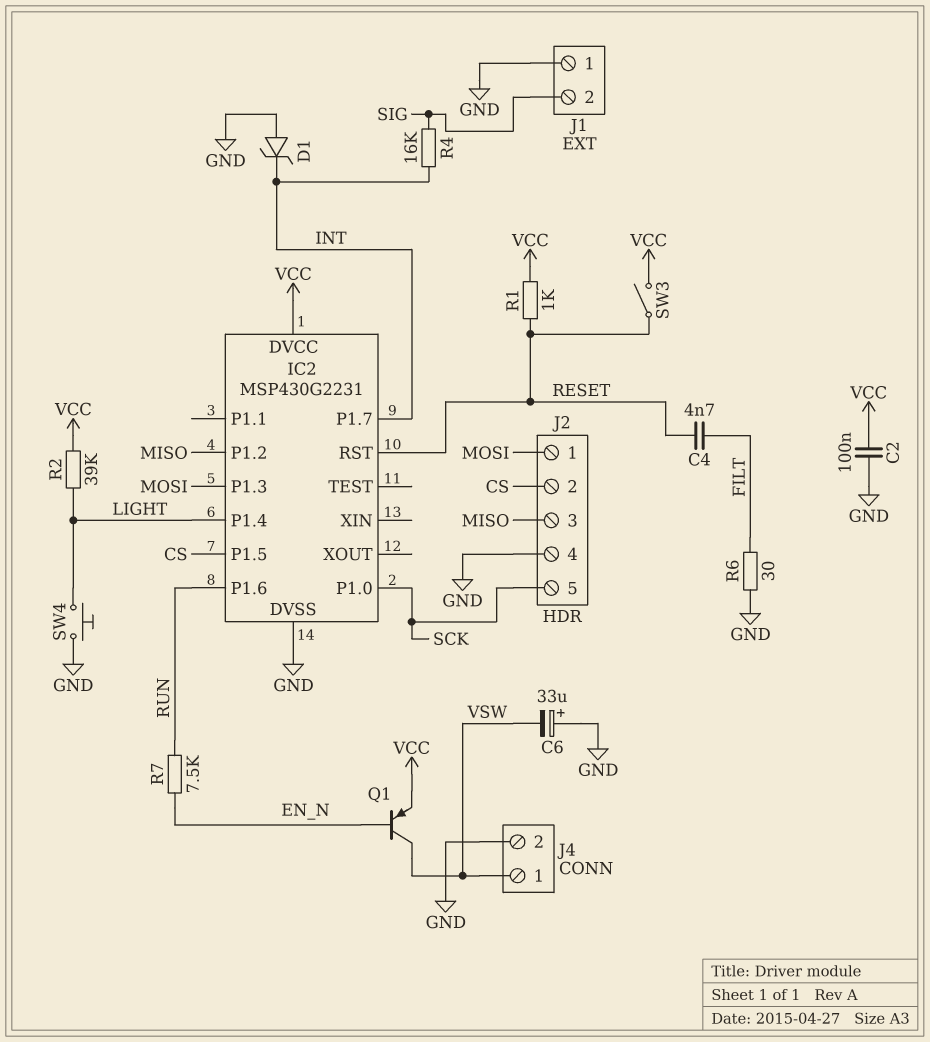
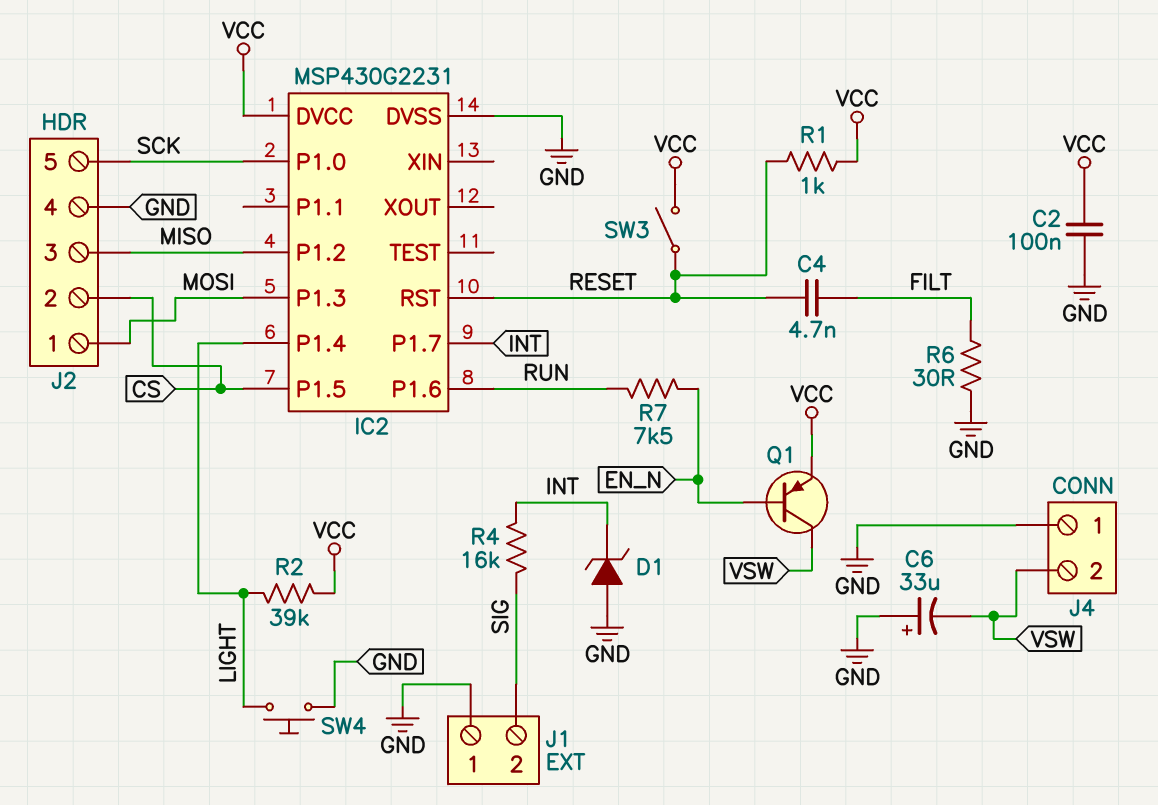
J4 pin 1: VSW -> GND
J4 pin 2: GND -> VSW

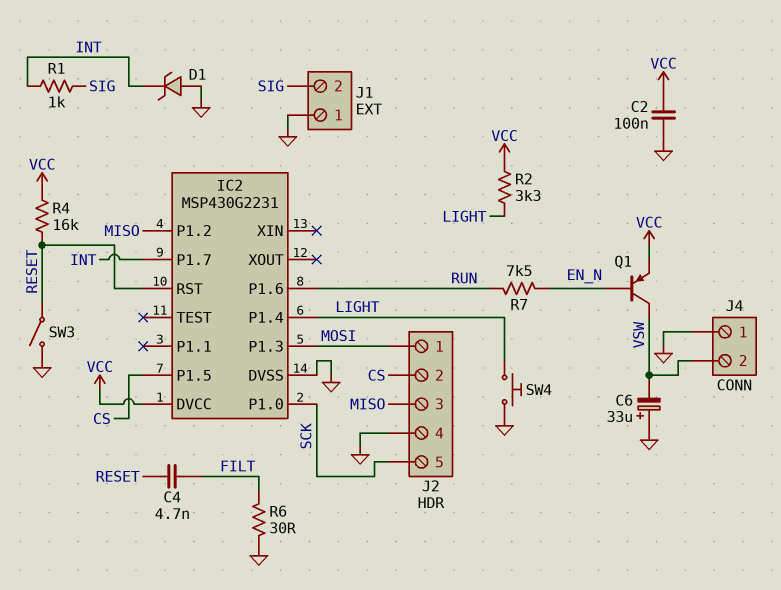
R1: 1k (RESET, VCC) -> 1k (INT, SIG)
R2: 39k (LIGHT, VCC) -> 3.3k (LIGHT, VCC)
R4: 16k (INT, SIG) -> 16k (RESET, VCC)
SW3: switch (RESET, VCC) -> switch (GND, RESET)

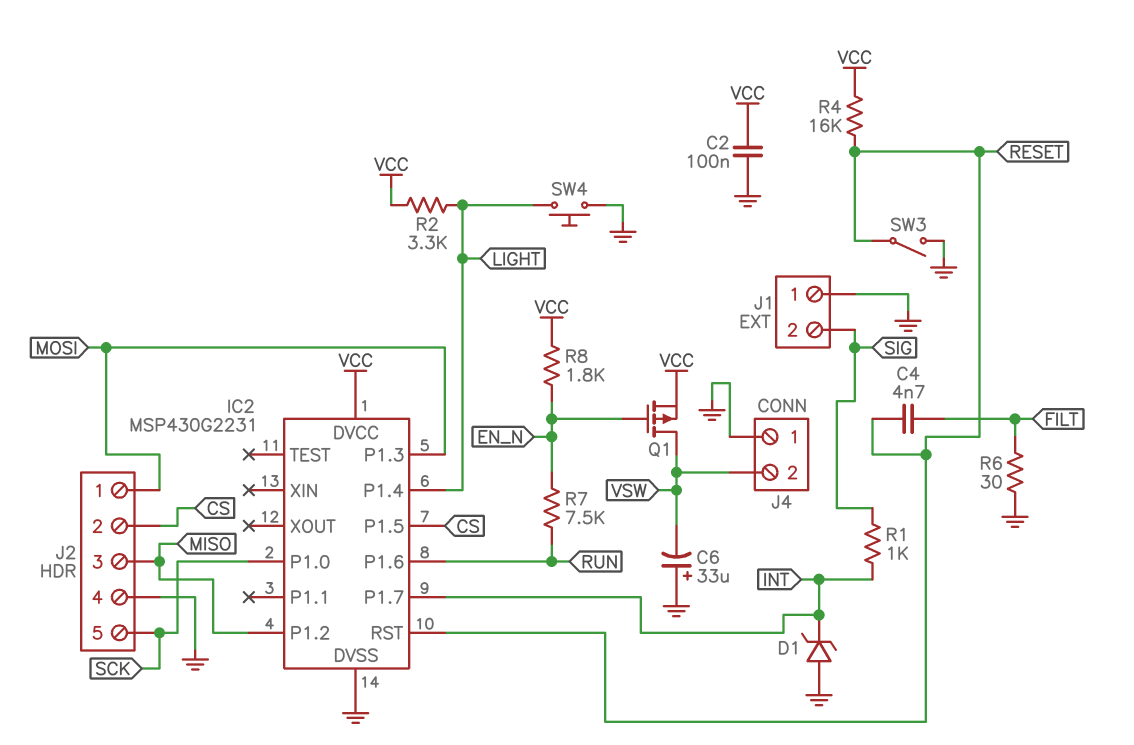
Q1: PNP (B EN_N, C VSW, E VCC) -> PMOS (G EN_N, D VSW, S VCC)
R8: none -> 1.8k (EN_N, VCC)

